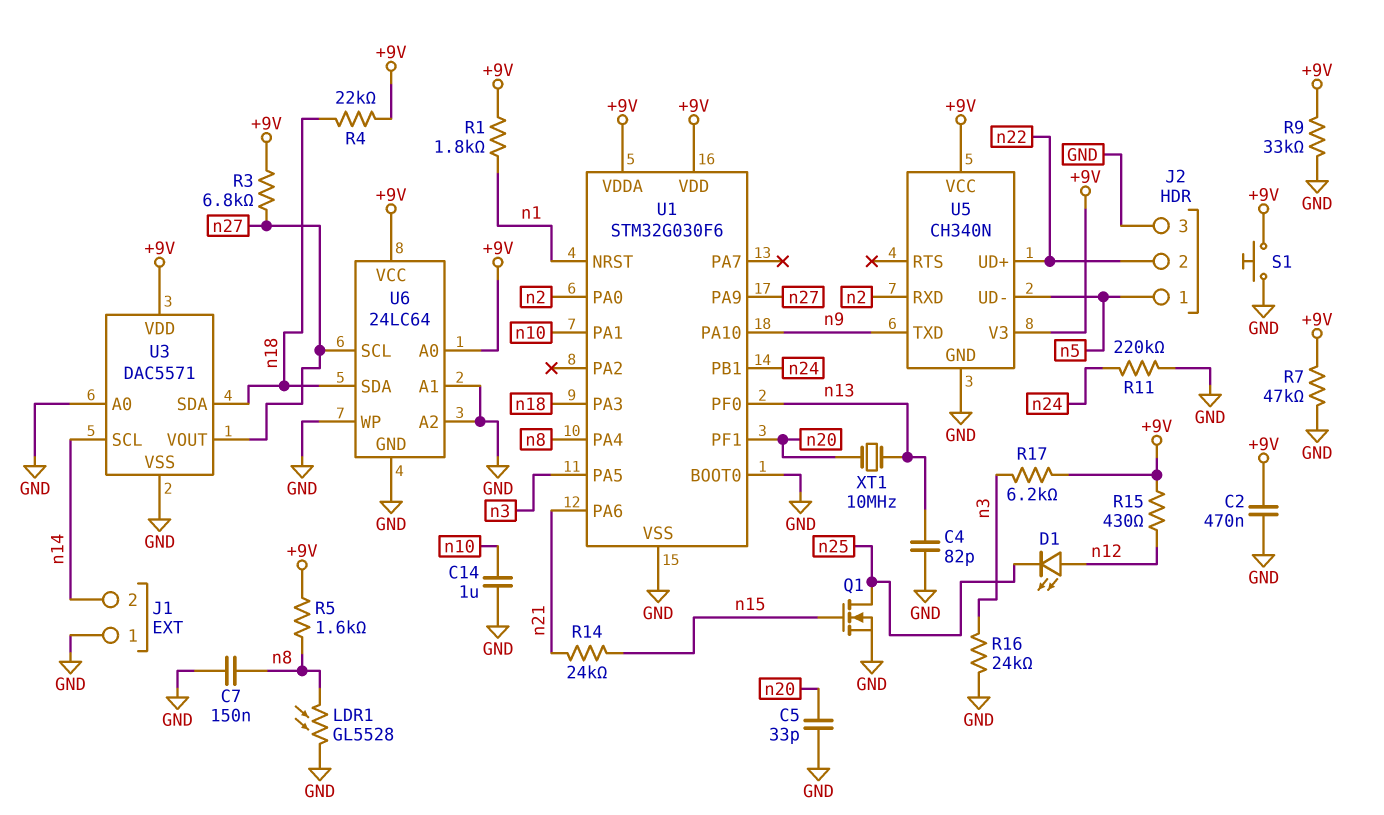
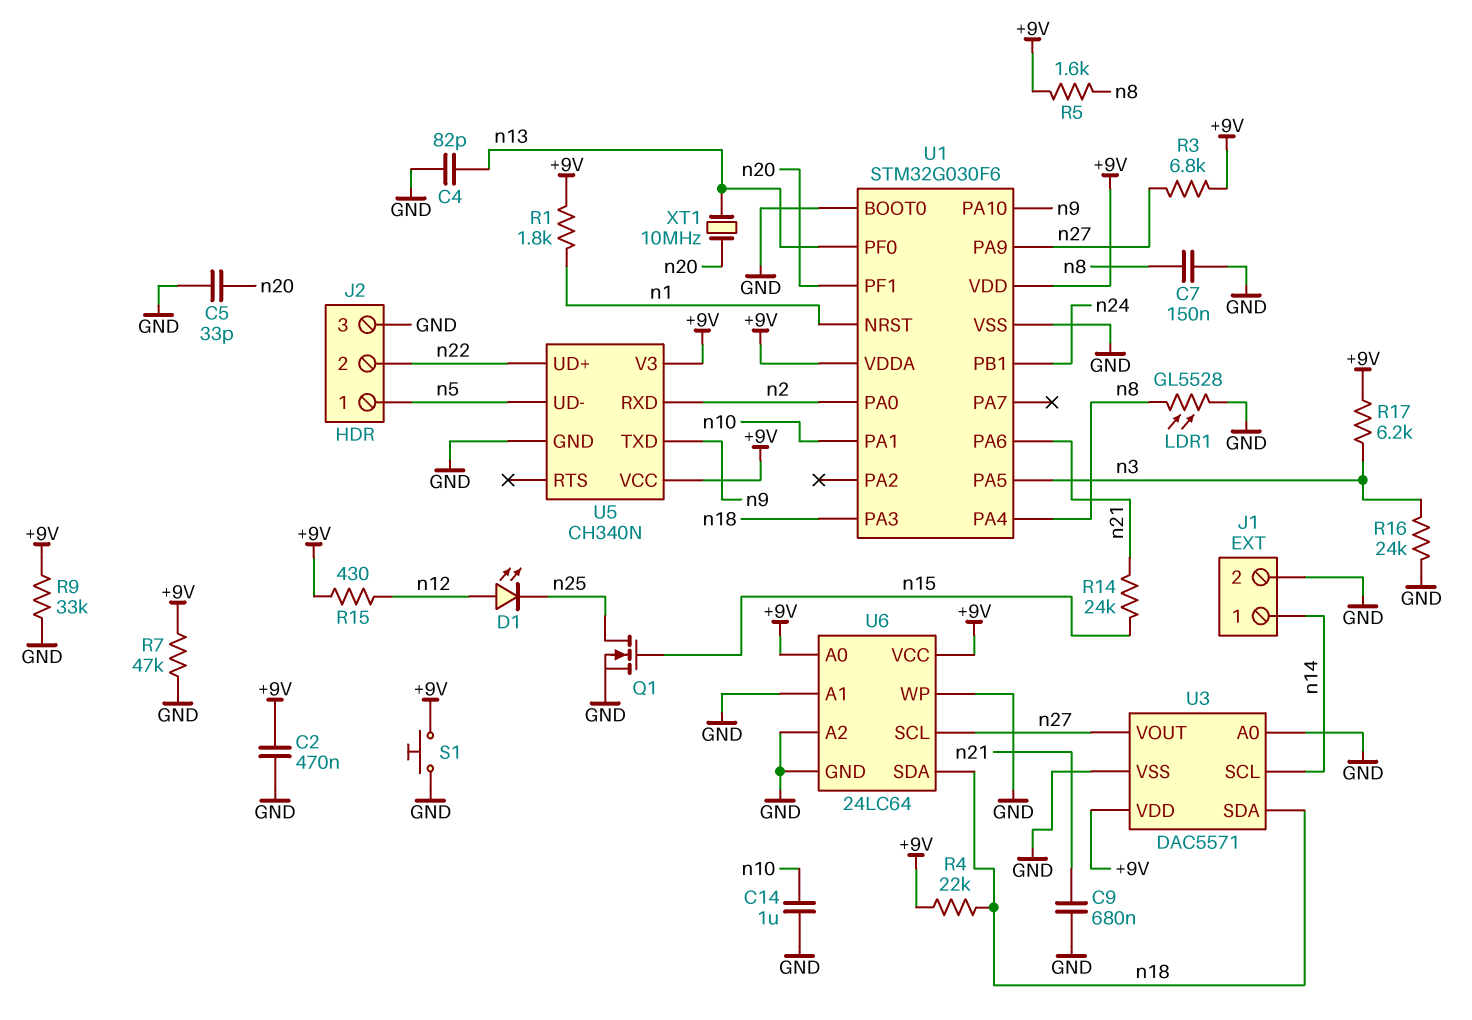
C9: none -> 680nF (GND, n21)
J1 pin 1: GND -> n14
J1 pin 2: n14 -> GND
R11: 220k (GND, n24) -> none

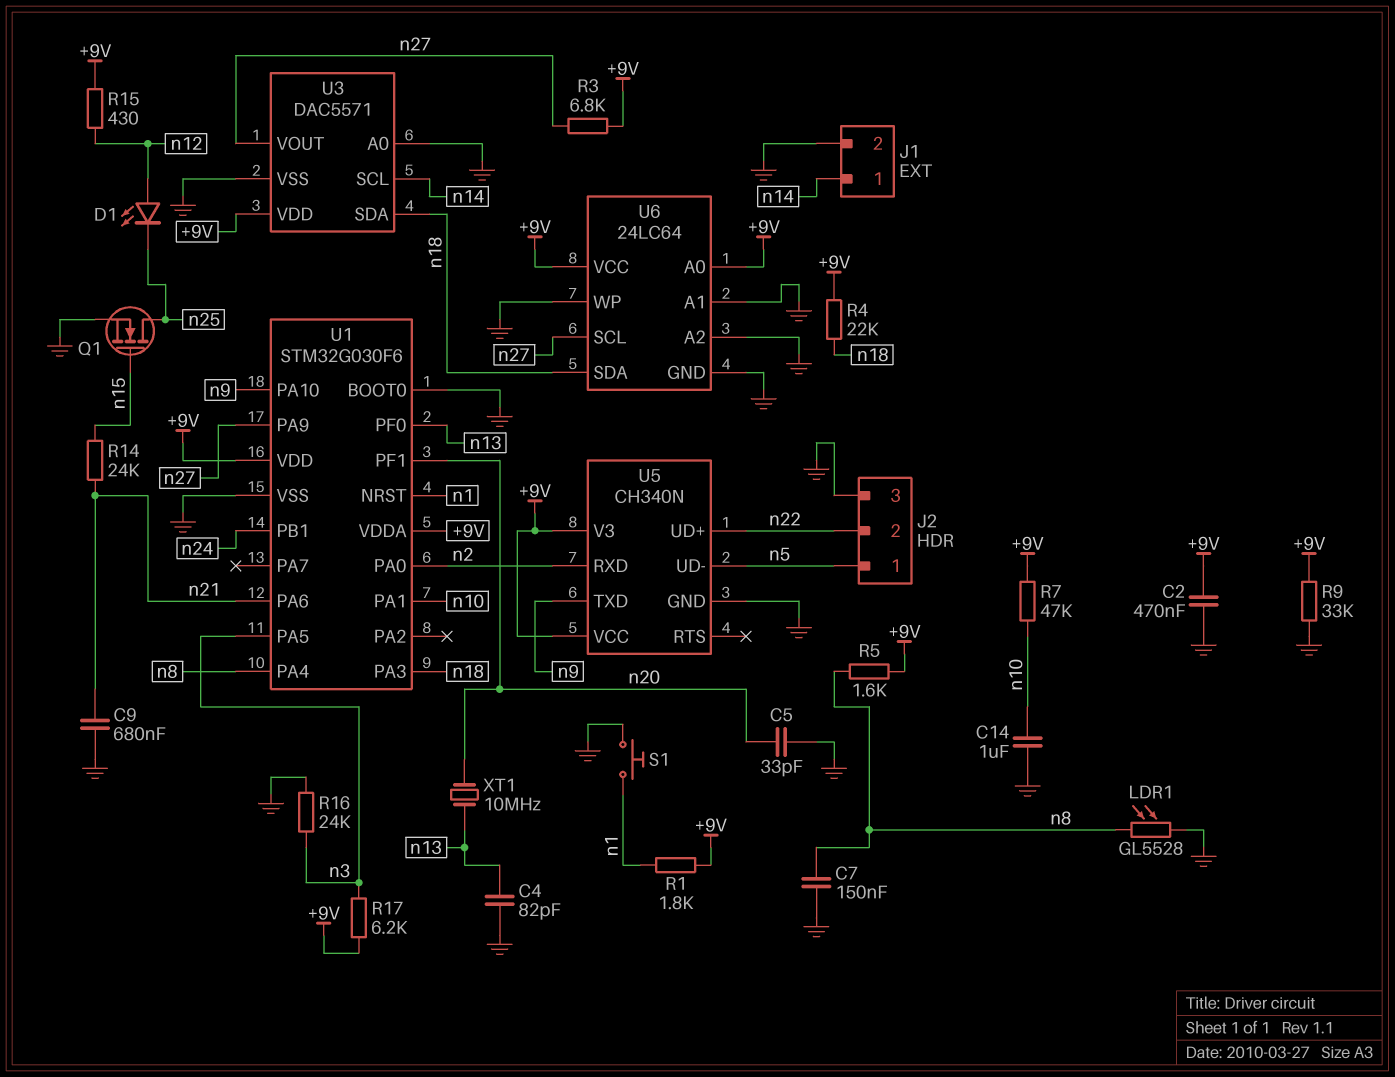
R7: 47k (+9V, GND) -> 47k (+9V, n10)
S1: button (+9V, GND) -> button (GND, n1)

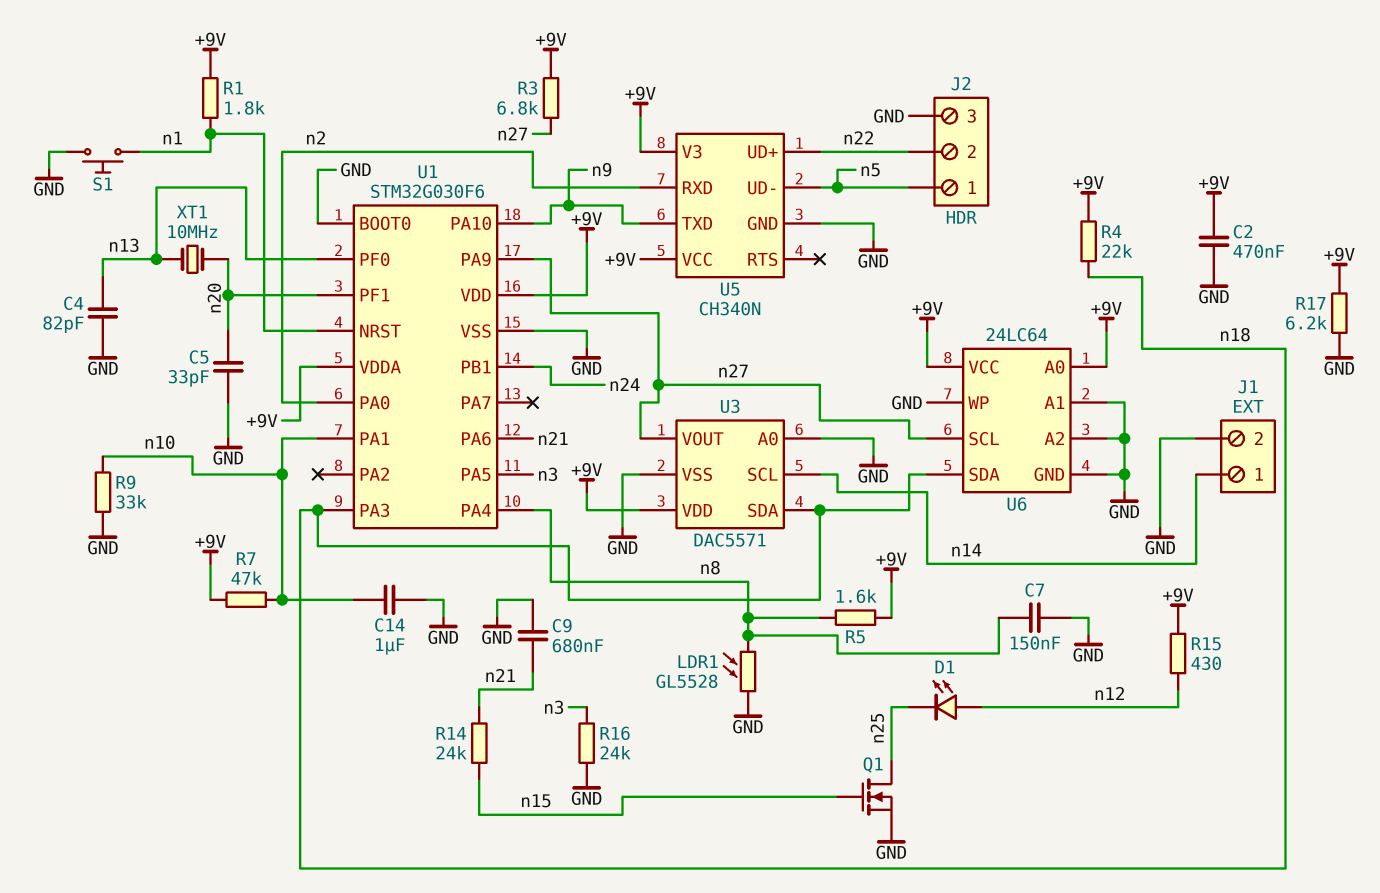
R9: 33k (+9V, GND) -> 33k (GND, n10)
R17: 6.2k (+9V, n3) -> 6.2k (+9V, GND)

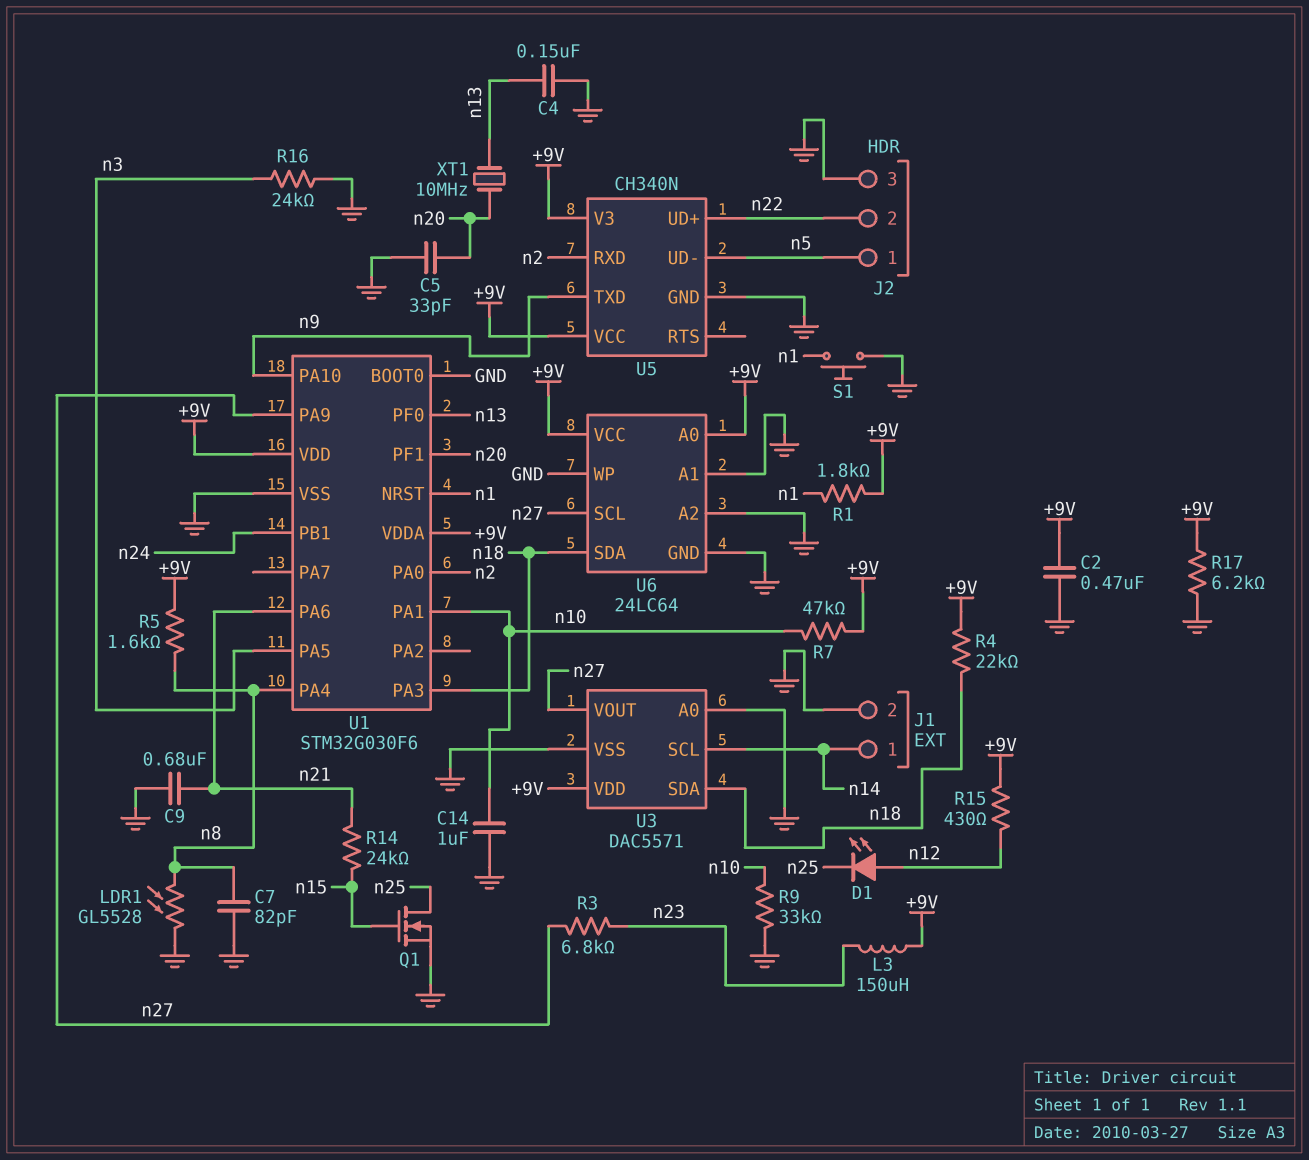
C4: 82pF (GND, n13) -> 150nF (GND, n13)
C7: 150nF (GND, n8) -> 82pF (GND, n8)
L3: none -> 150uH (+9V, n23)
R3: 6.8k (+9V, n27) -> 6.8k (n23, n27)

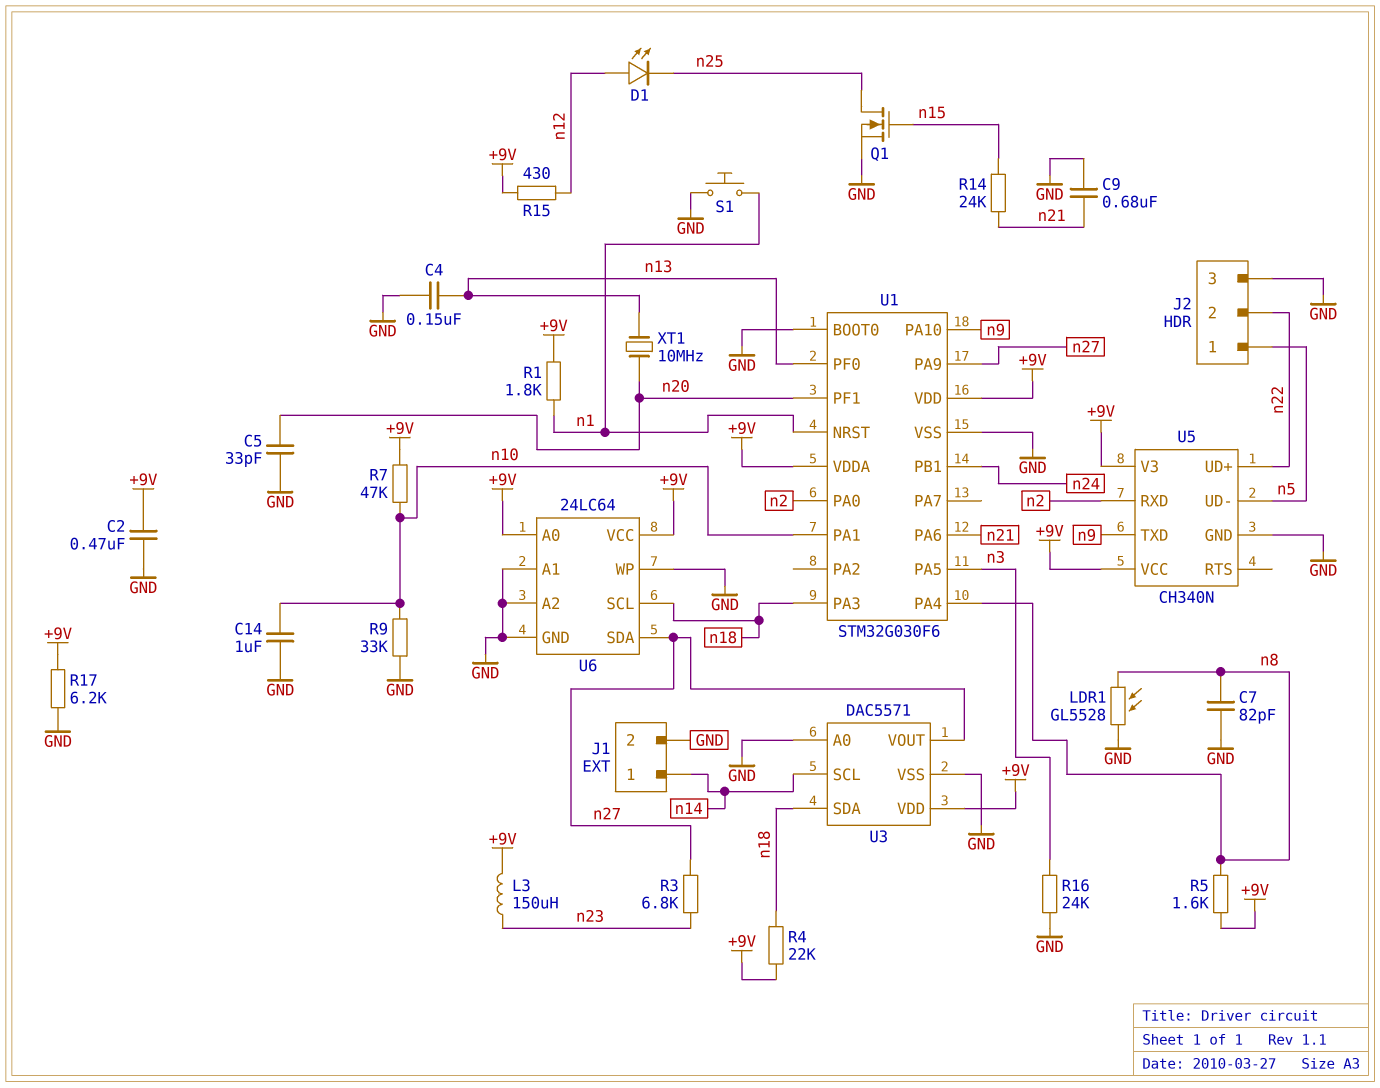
U6 pin SCL: n27 -> n18
U6 pin SDA: n18 -> n27

